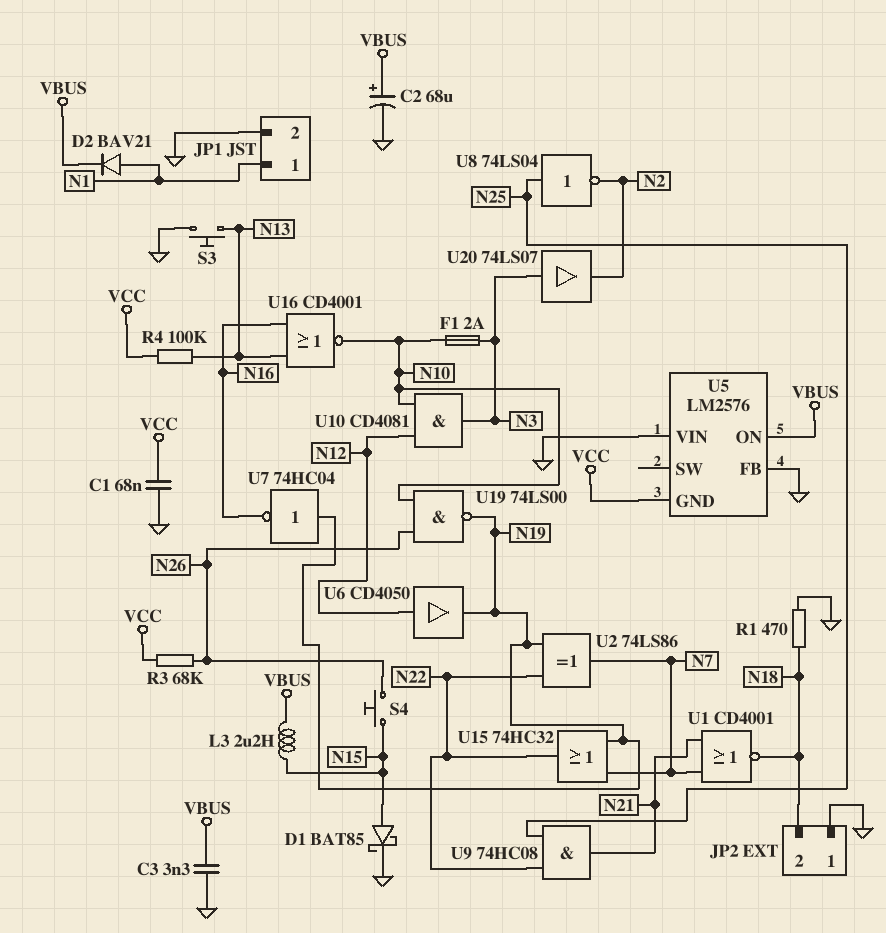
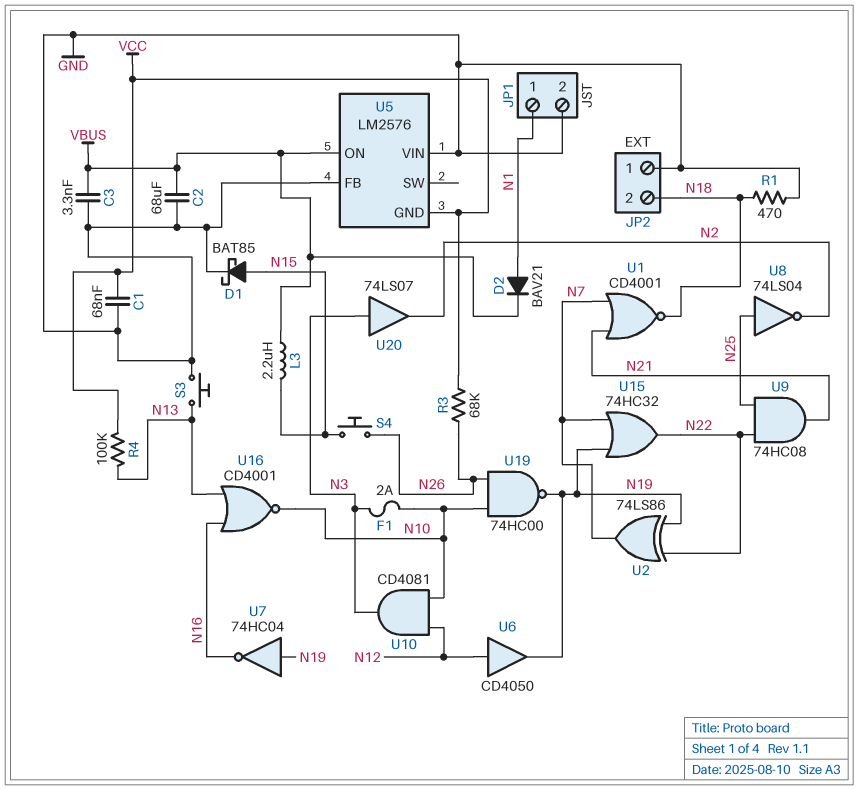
C2: 68uF (plus VBUS, minus GND) -> 68uF (GND, VBUS)
U19: NAND 74LS00 (in N10, in N26, out N19) -> NAND 74HC00 (in N10, in N26, out N19)

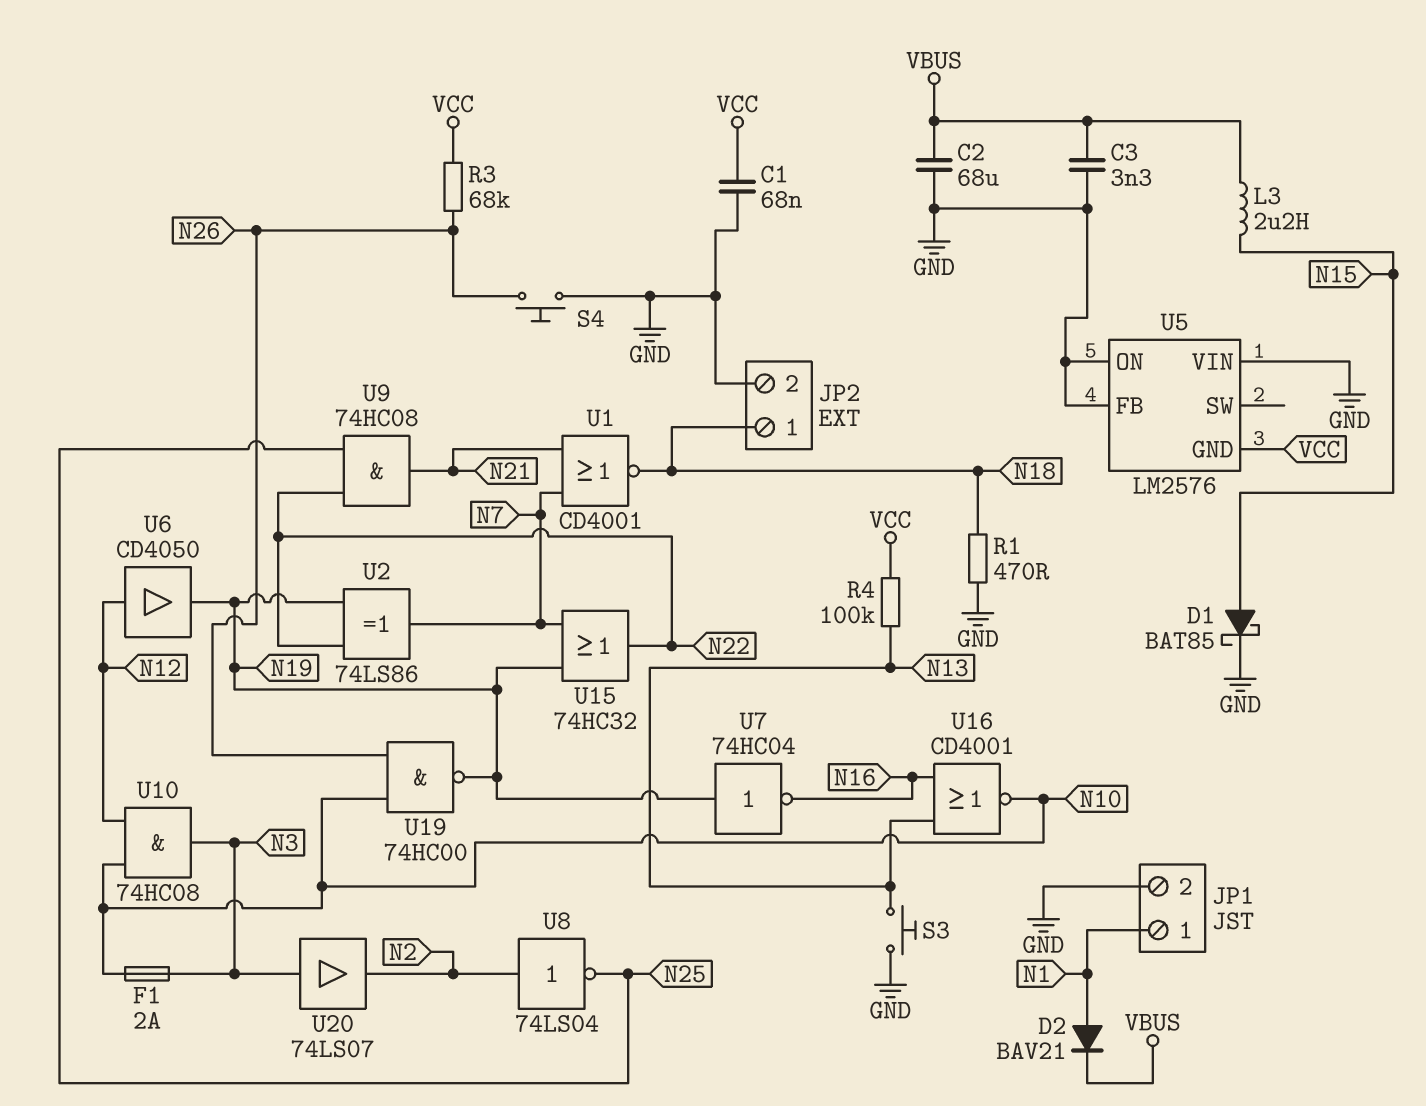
JP2 pin 1: GND -> N18
JP2 pin 2: N18 -> GND
S4: button (N15, N26) -> button (GND, N26)
U5 pin ON: VBUS -> GND
U8: NOT 74LS04 (in N25, out N2) -> NOT 74LS04 (in N2, out N25)
U10: AND CD4081 (in N10, in N12, out N3) -> AND 74HC08 (in N10, in N12, out N3)

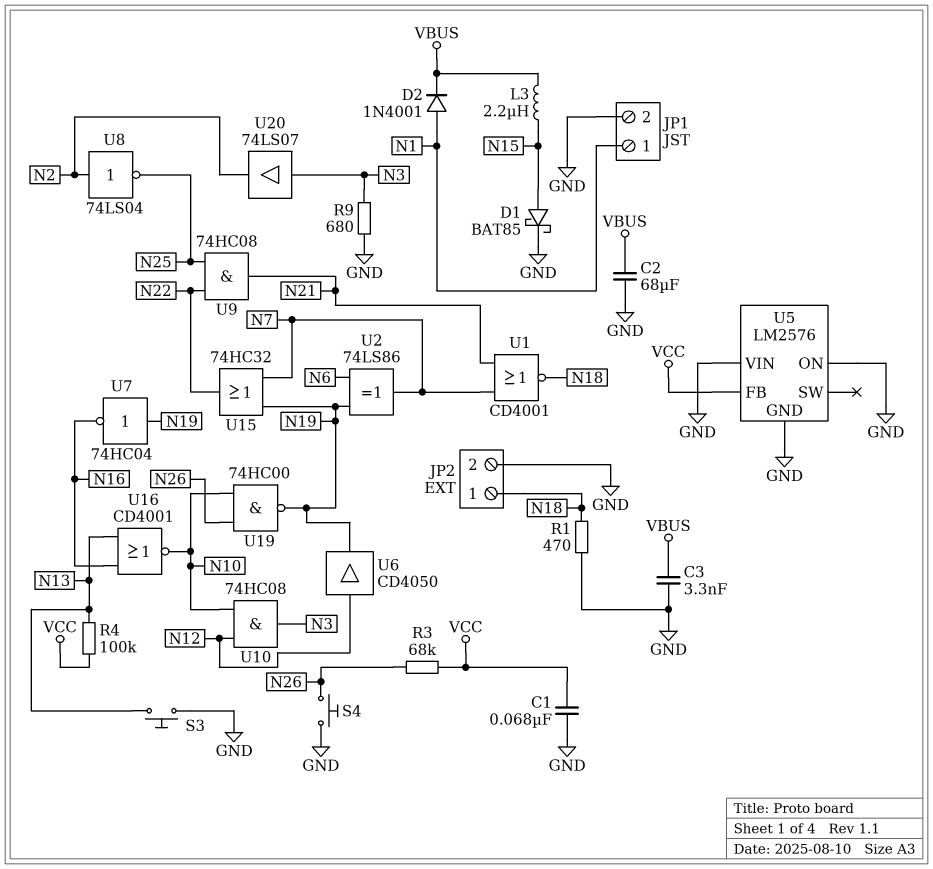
D2: diode BAV21 (A N1, K VBUS) -> diode 1N4001 (A N1, K VBUS)
F1: 2A (N3, N10) -> none
R9: none -> 680 (GND, N3)
U2: XOR 74LS86 (in N19, in N22, out N7) -> XOR 74LS86 (in N6, in N19, out N7)
U5 pin FB: GND -> VCC
U5 pin GND: VCC -> GND

